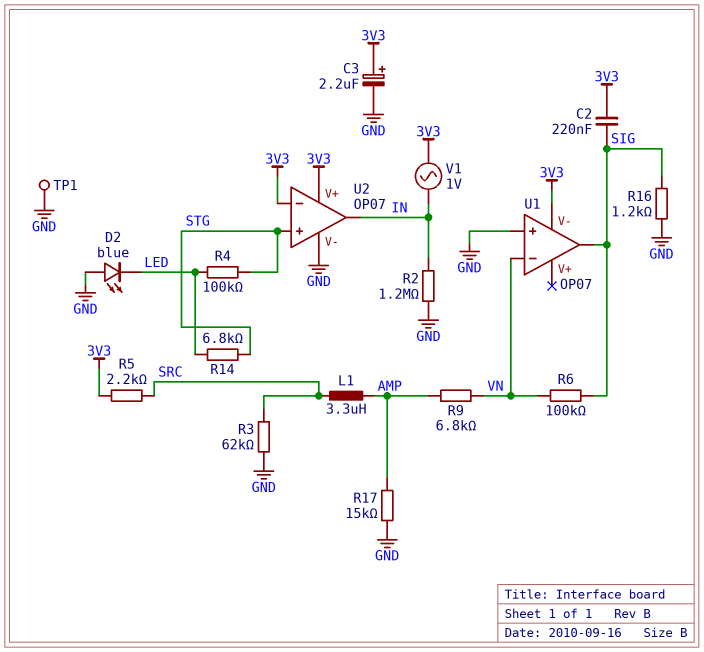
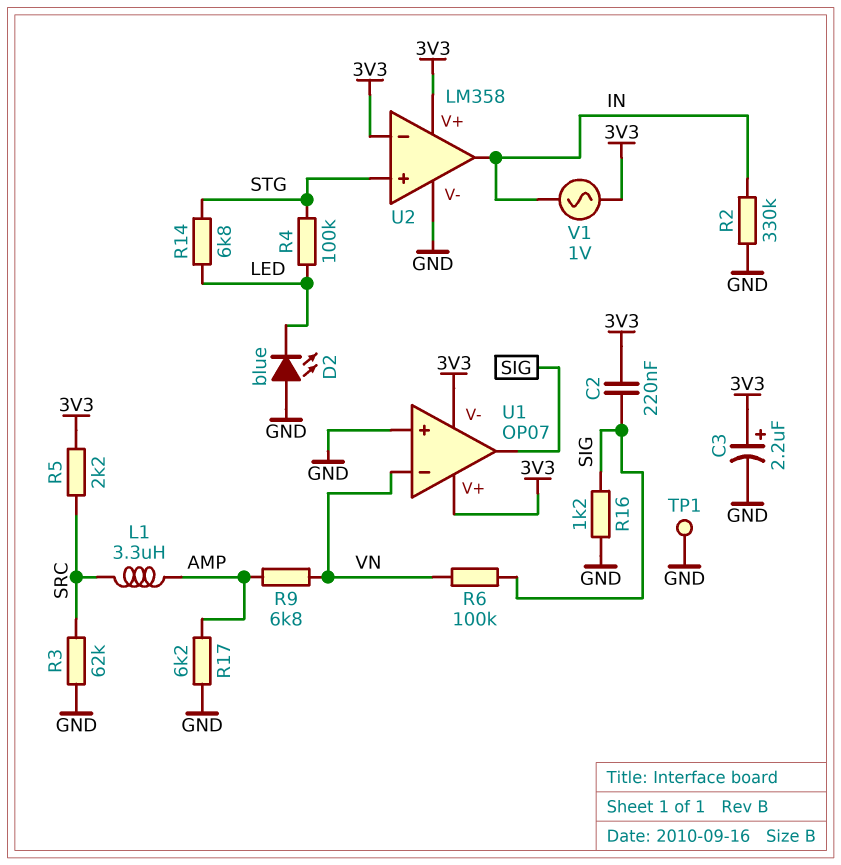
R2: 1.2M (GND, IN) -> 330k (GND, IN)
R17: 15k (AMP, GND) -> 6.2k (AMP, GND)
U1 pin V+: none -> 3V3
U2: OP07 -> LM358

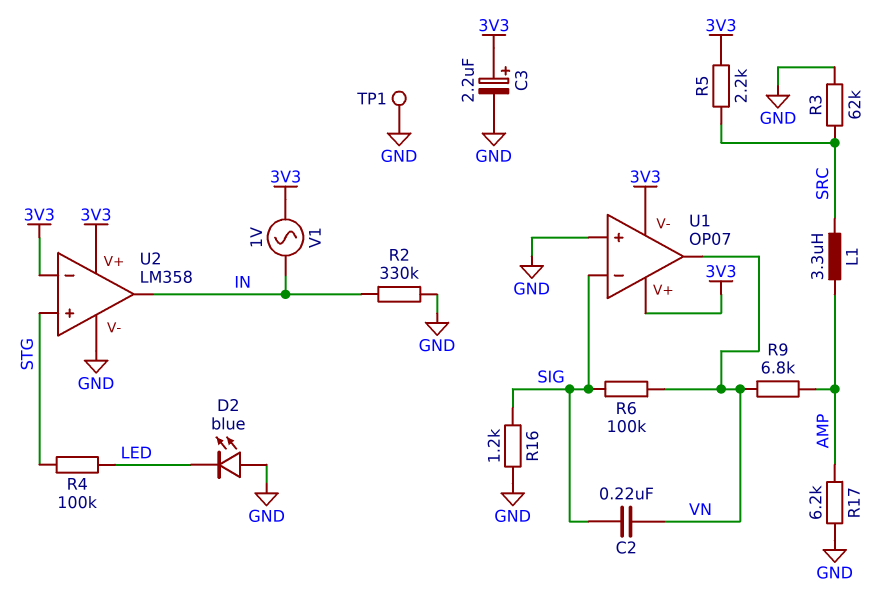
C2: 220nF (3V3, SIG) -> 220nF (SIG, VN)
R14: 6.8k (LED, STG) -> none
U1 pin in-: VN -> SIG
U1 pin out: SIG -> VN

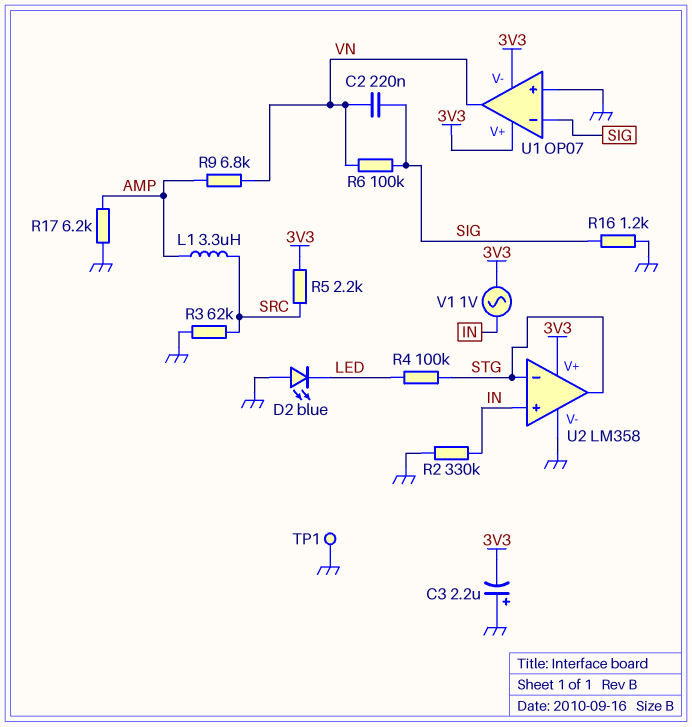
C3: 2.2uF (plus 3V3, minus GND) -> 2.2uF (plus GND, minus 3V3)
U2 pin in+: STG -> IN
U2 pin in-: 3V3 -> STG
U2 pin out: IN -> STG

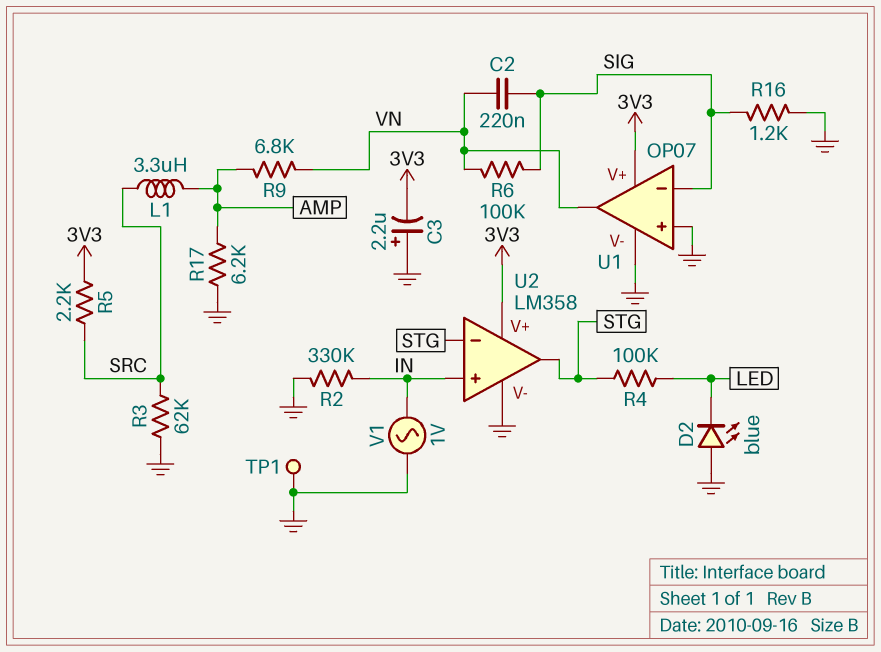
U1 pin V-: 3V3 -> GND
V1: AC 1V (3V3, IN) -> AC 1V (GND, IN)

